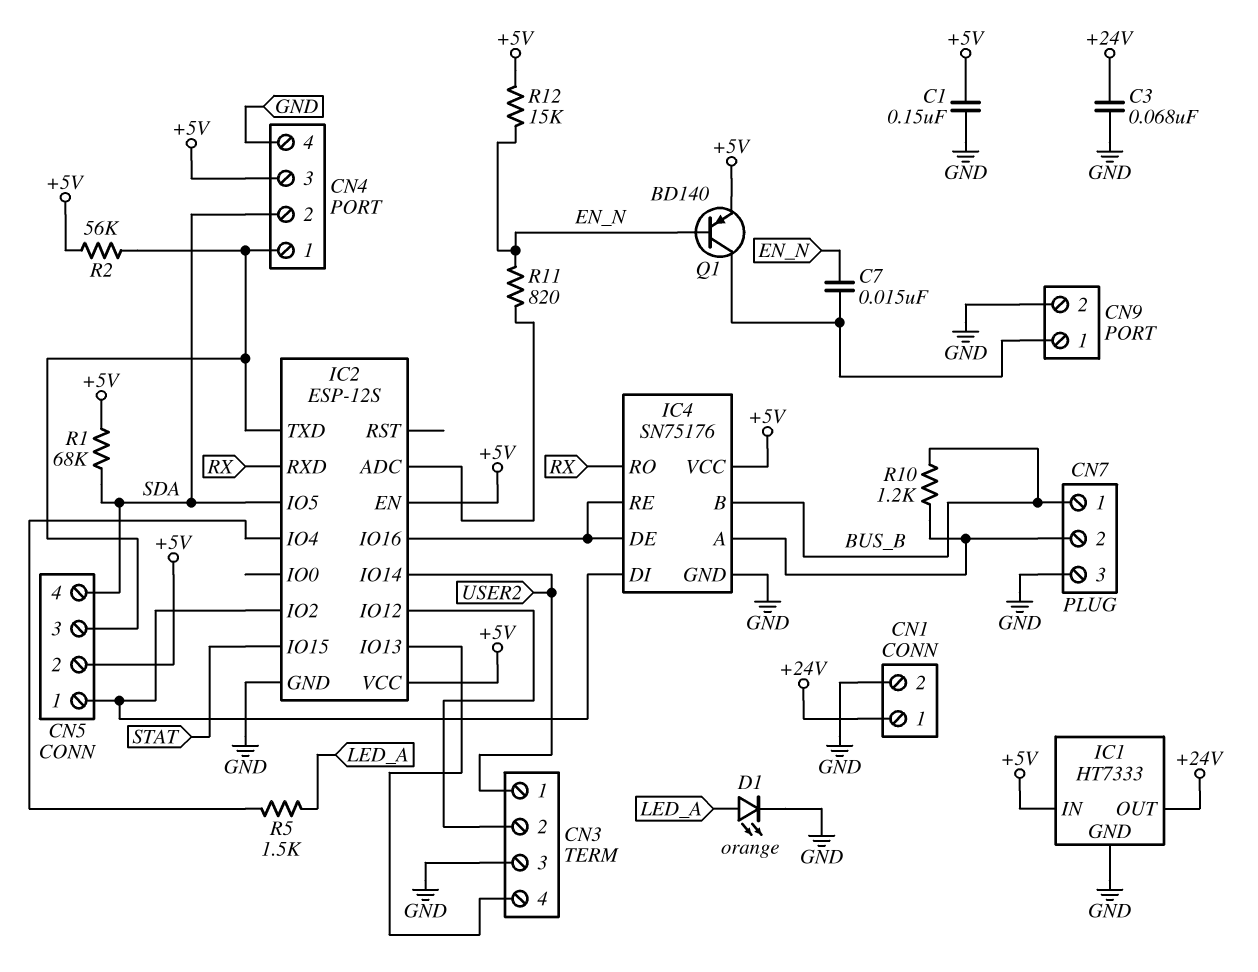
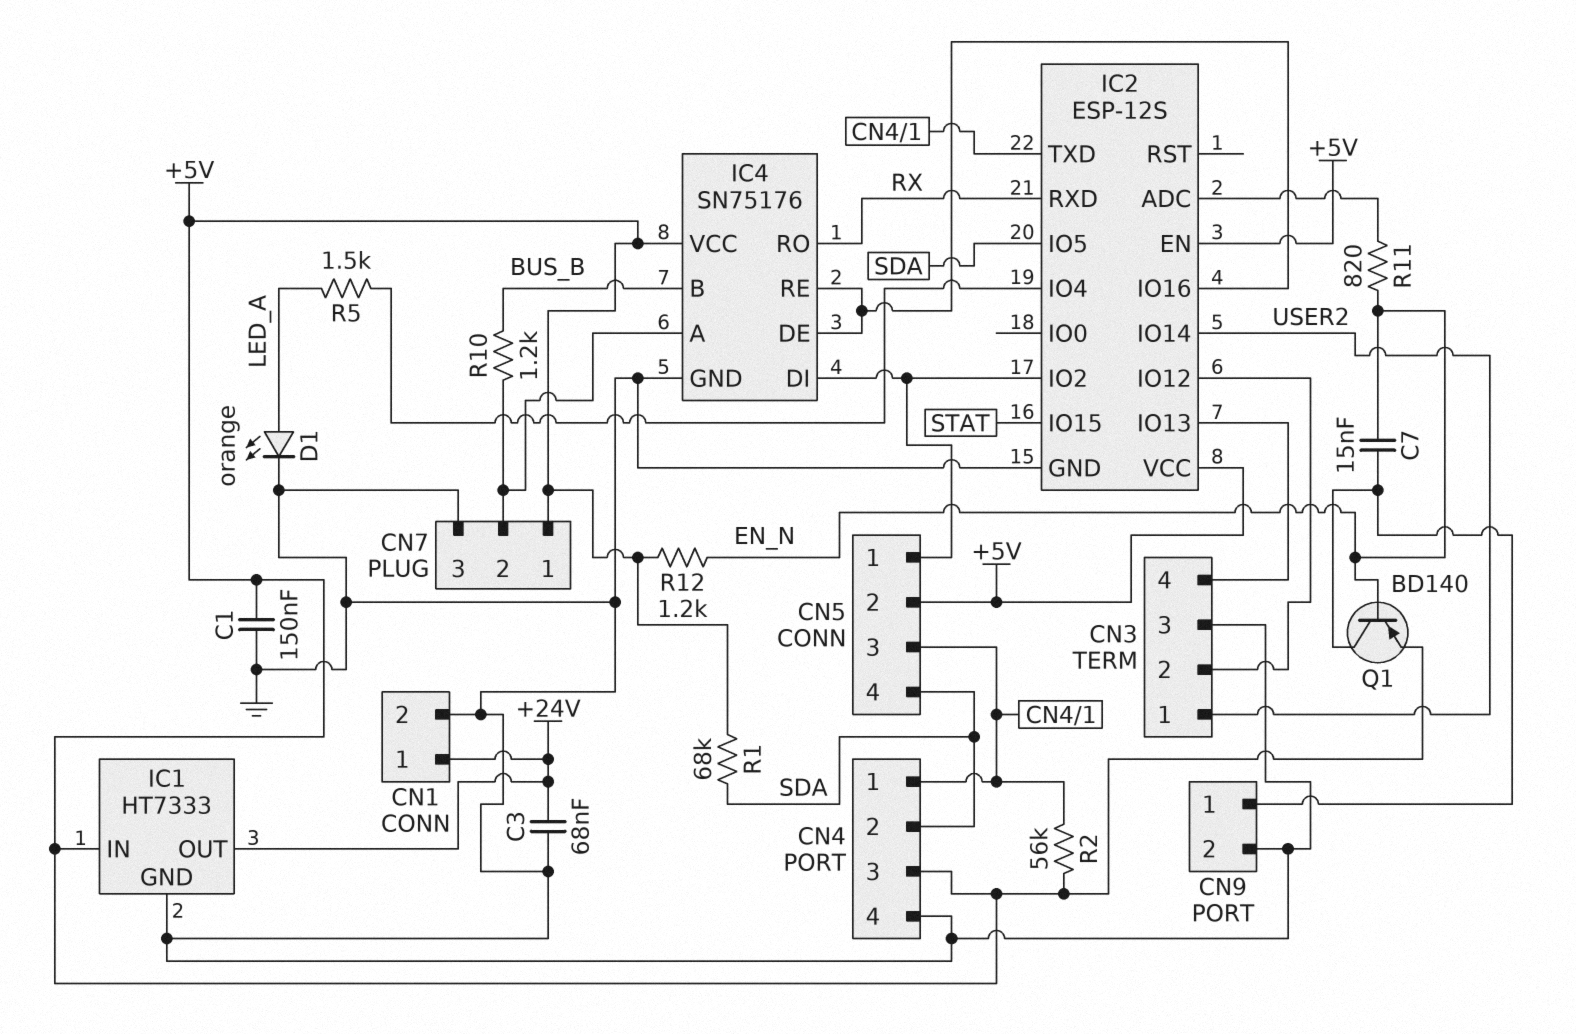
CN7 pin 1: BUS_B -> +5V
R12: 15k (+5V, EN_N) -> 1.2k (+5V, EN_N)

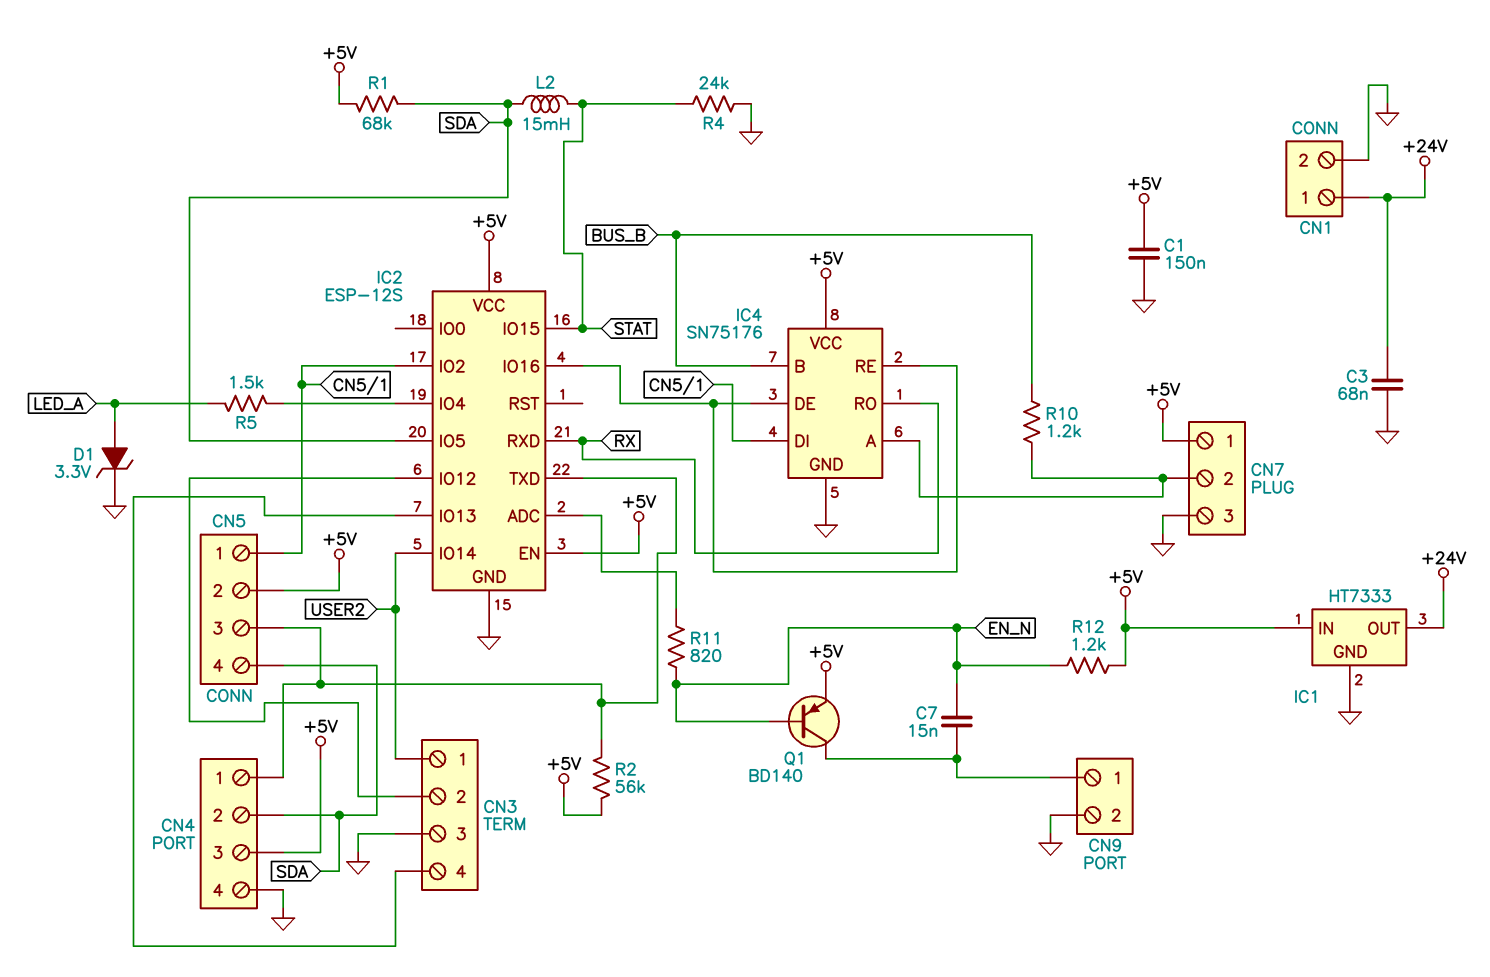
D1: LED orange (A LED_A, K GND) -> zener 3.3V (A LED_A, K GND)
L2: none -> 15mH (SDA, STAT)
R4: none -> 24k (GND, STAT)

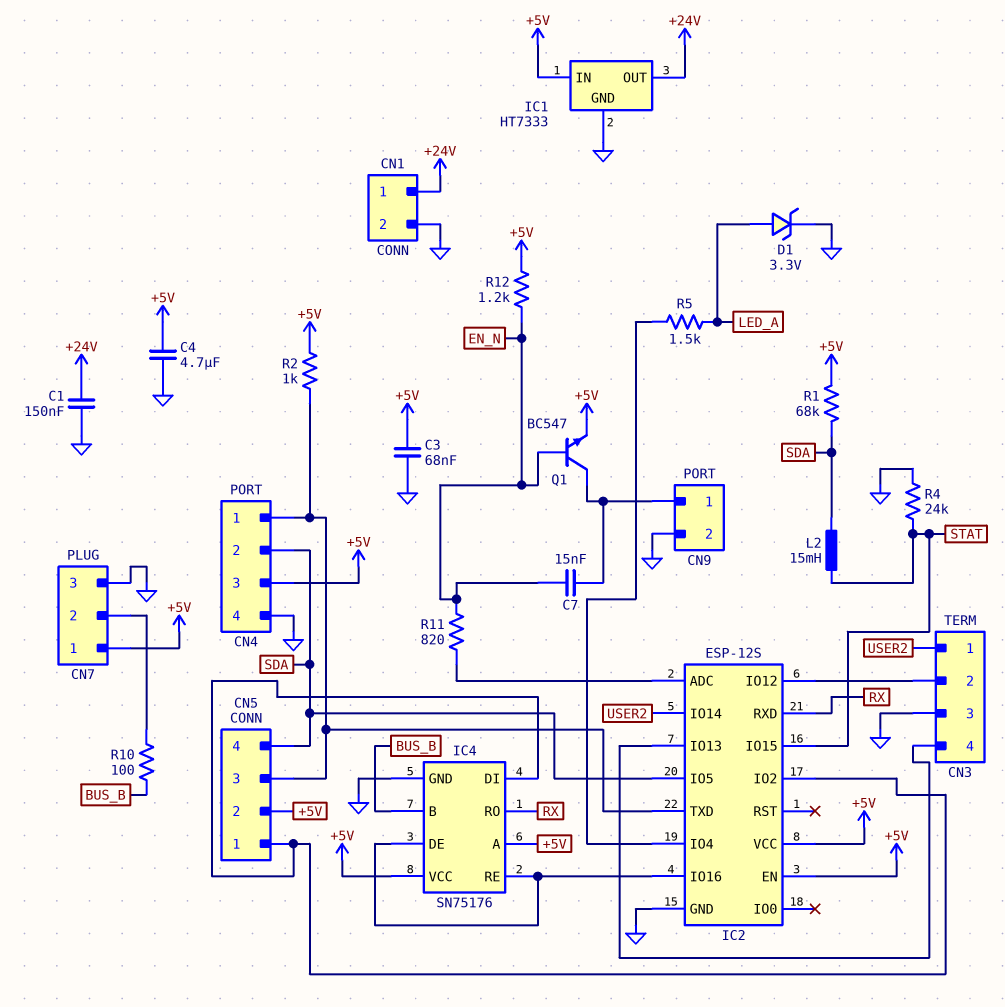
C1: 150nF (+5V, GND) -> 150nF (+24V, GND)
C3: 68nF (+24V, GND) -> 68nF (+5V, GND)
C4: none -> 4.7uF (+5V, GND)
IC4 pin A: CN7/2 -> +5V
Q1: PNP BD140 (B EN_N, C CN9/1, E +5V) -> NPN BC547 (B EN_N, C CN9/1, E +5V)
R2: 56k (+5V, CN4/1) -> 1k (+5V, CN4/1)
R10: 1.2k (BUS_B, CN7/2) -> 100 (BUS_B, CN7/2)

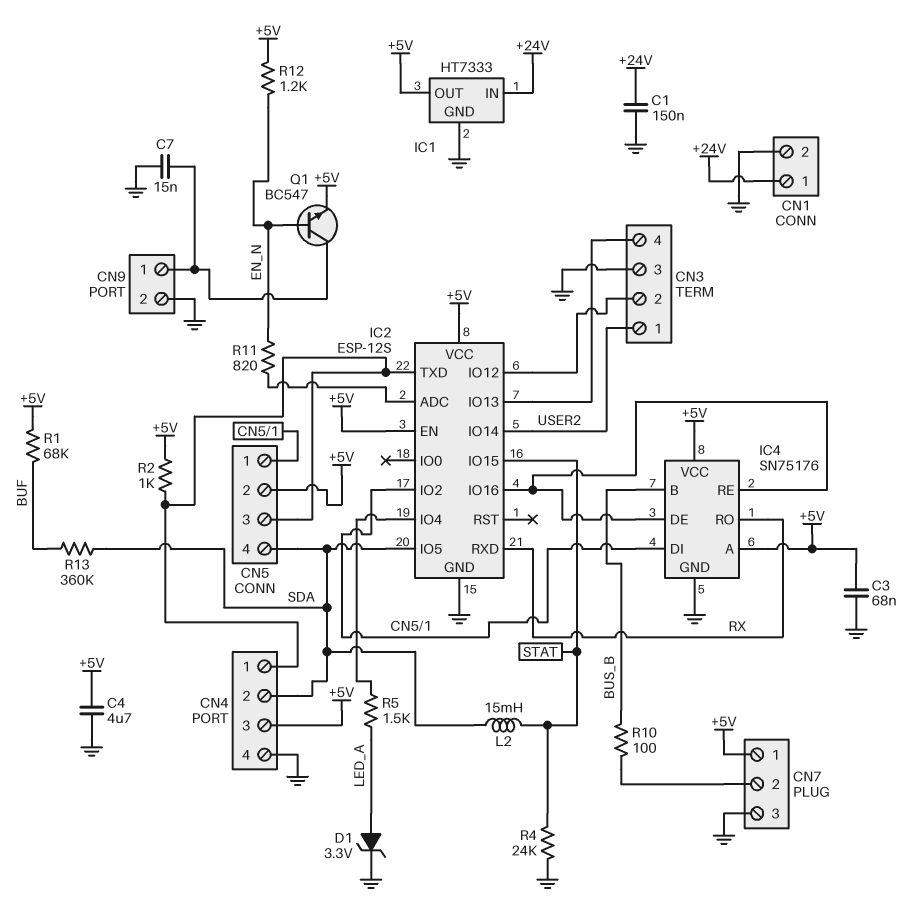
C7: 15nF (CN9/1, EN_N) -> 15nF (CN9/1, GND)
IC1 pin IN: +5V -> +24V
IC1 pin OUT: +24V -> +5V
R1: 68k (+5V, SDA) -> 68k (+5V, BUF)
R13: none -> 360k (BUF, SDA)

